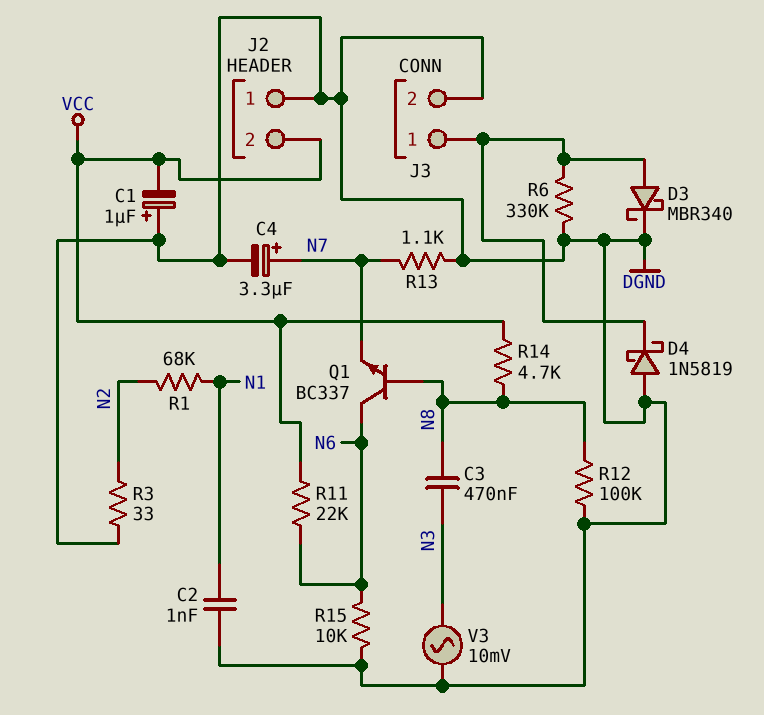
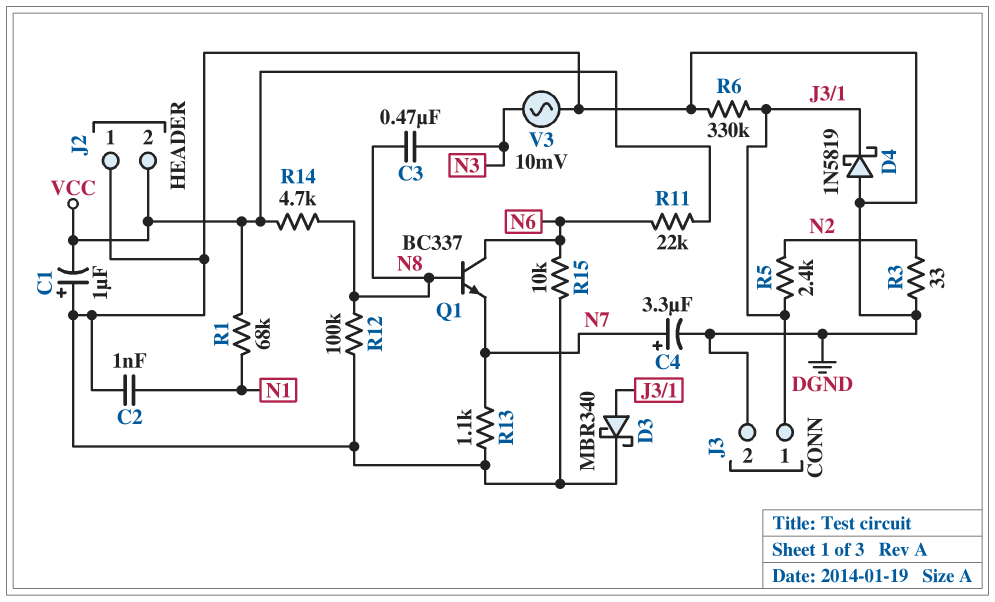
R1: 68k (N1, N2) -> 68k (N1, VCC)
R5: none -> 2.4k (J3/1, N2)

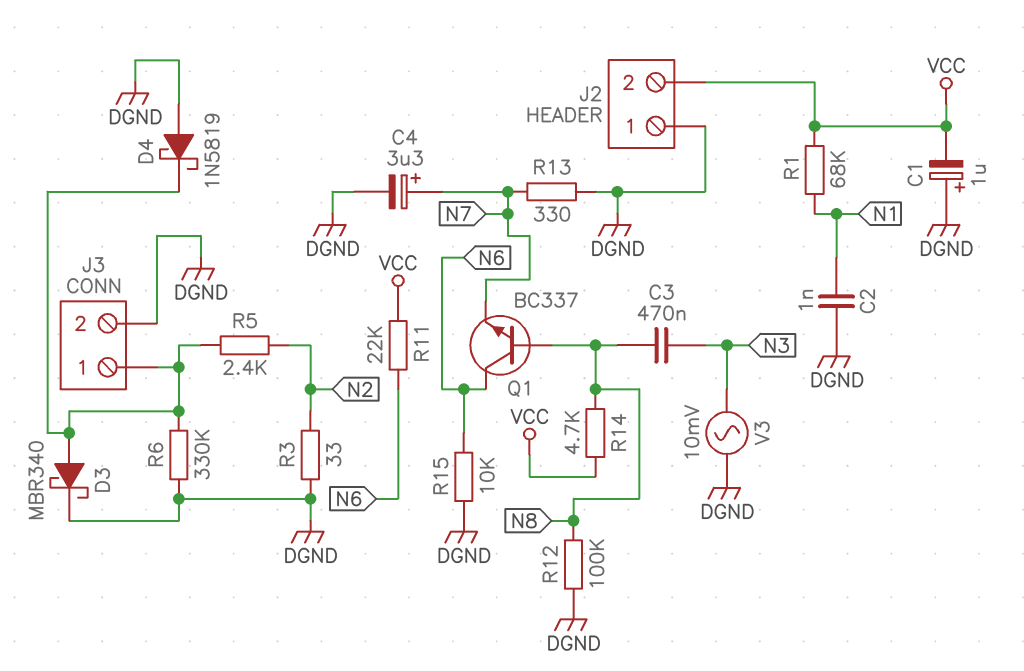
R13: 1.1k (DGND, N7) -> 330 (DGND, N7)

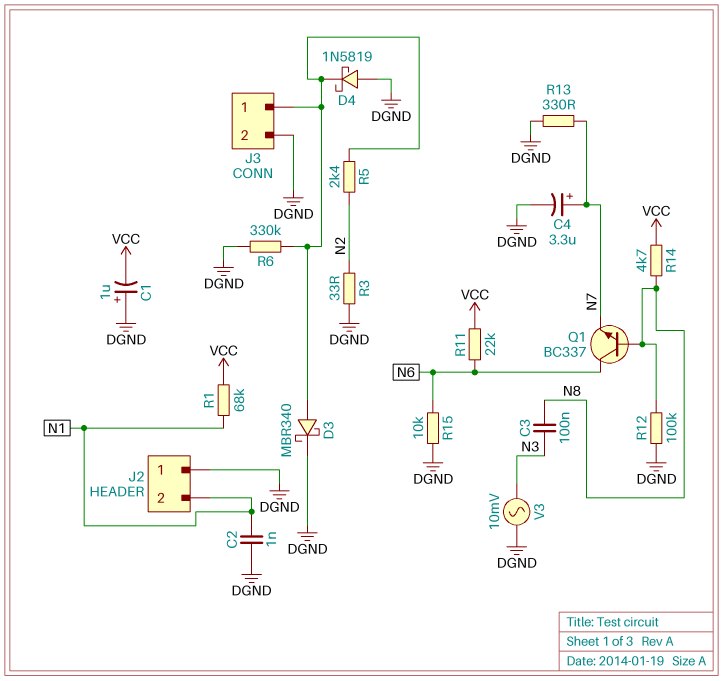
C3: 470nF (N3, N8) -> 100nF (N3, N8)
J2 pin 2: VCC -> N1

